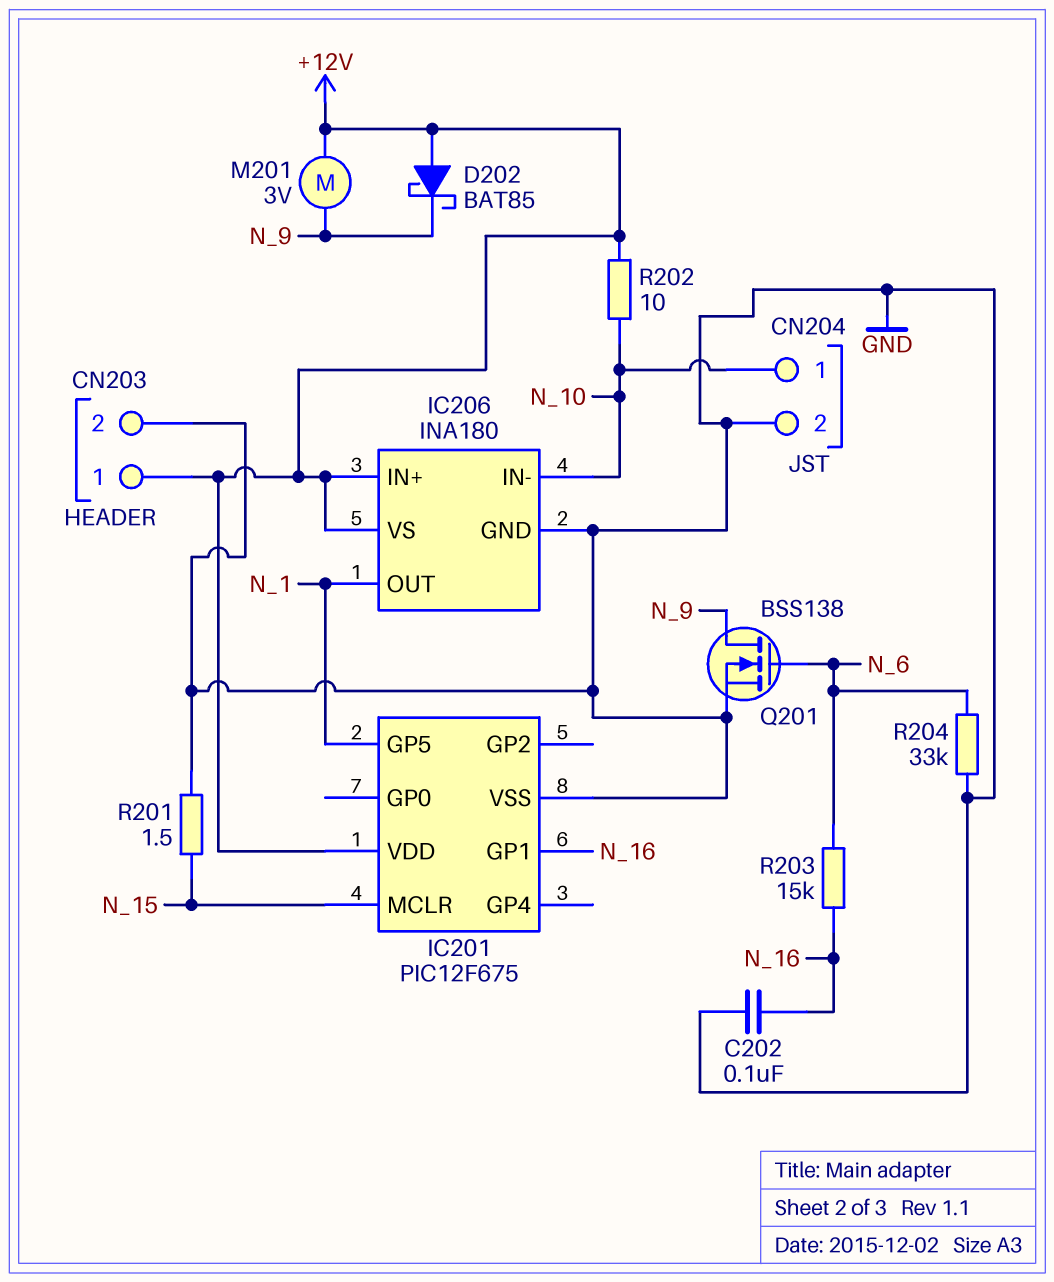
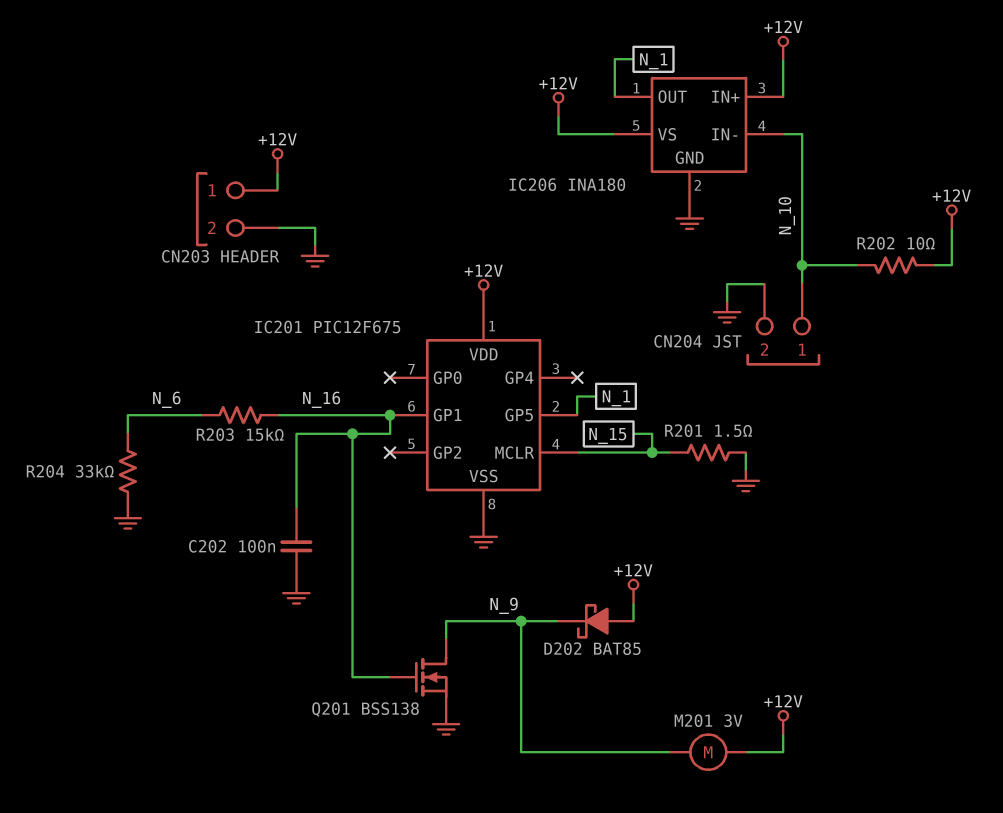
Q201: NMOS BSS138 (G N_6, D N_9, S GND) -> NMOS BSS138 (G N_16, D N_9, S GND)

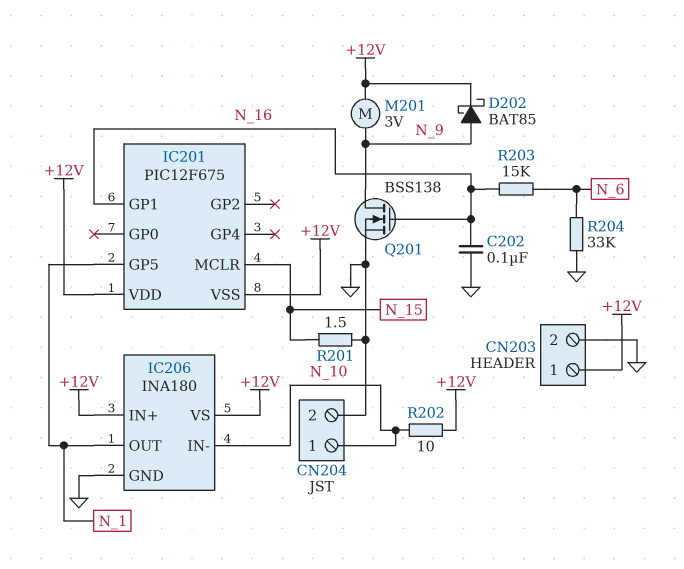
D202: schottky BAT85 (A +12V, K N_9) -> schottky BAT85 (A N_9, K +12V)
IC201 pin VSS: GND -> +12V

